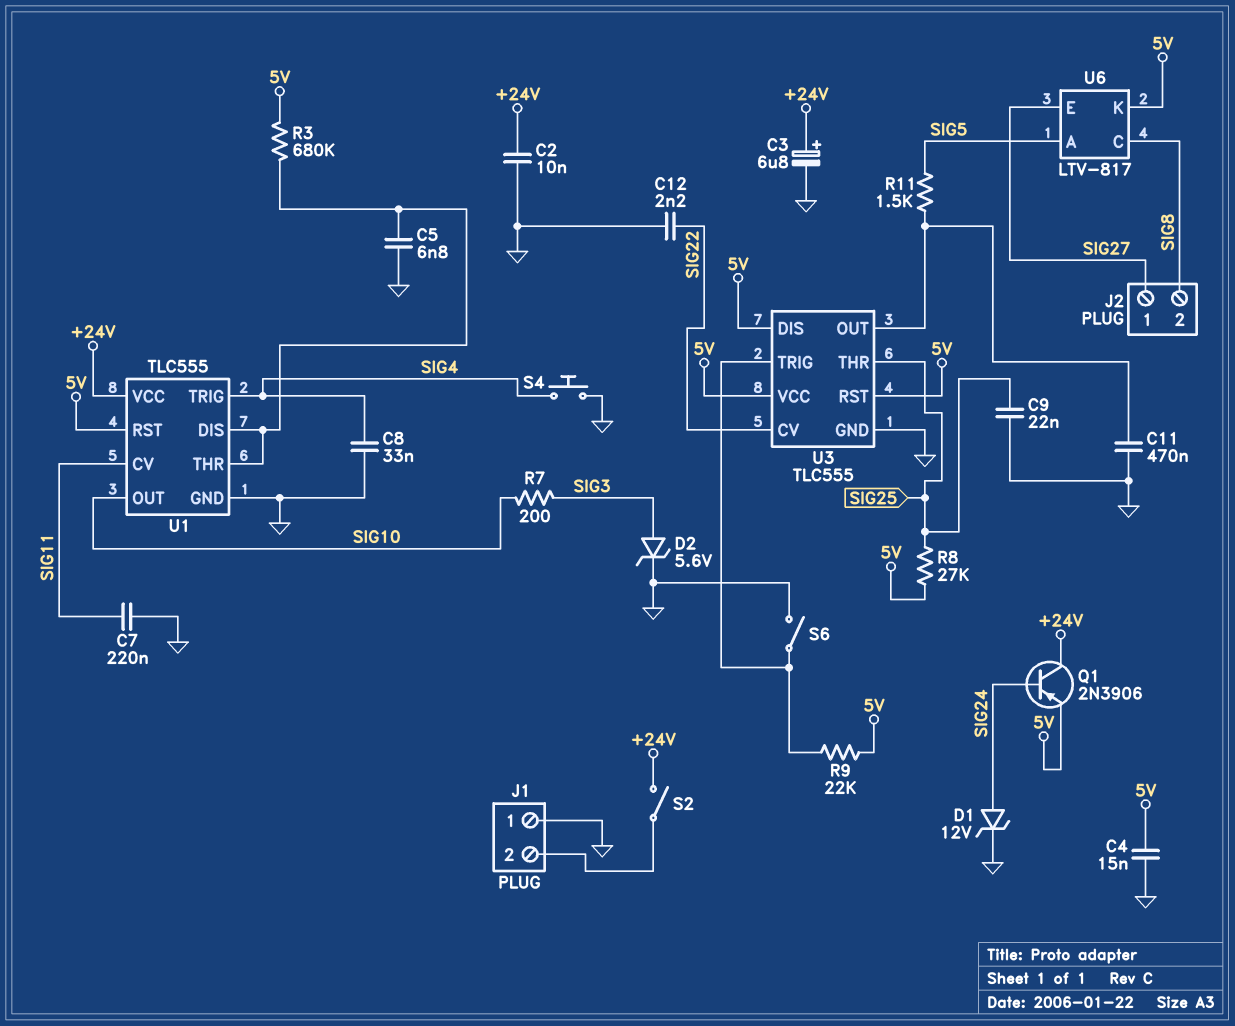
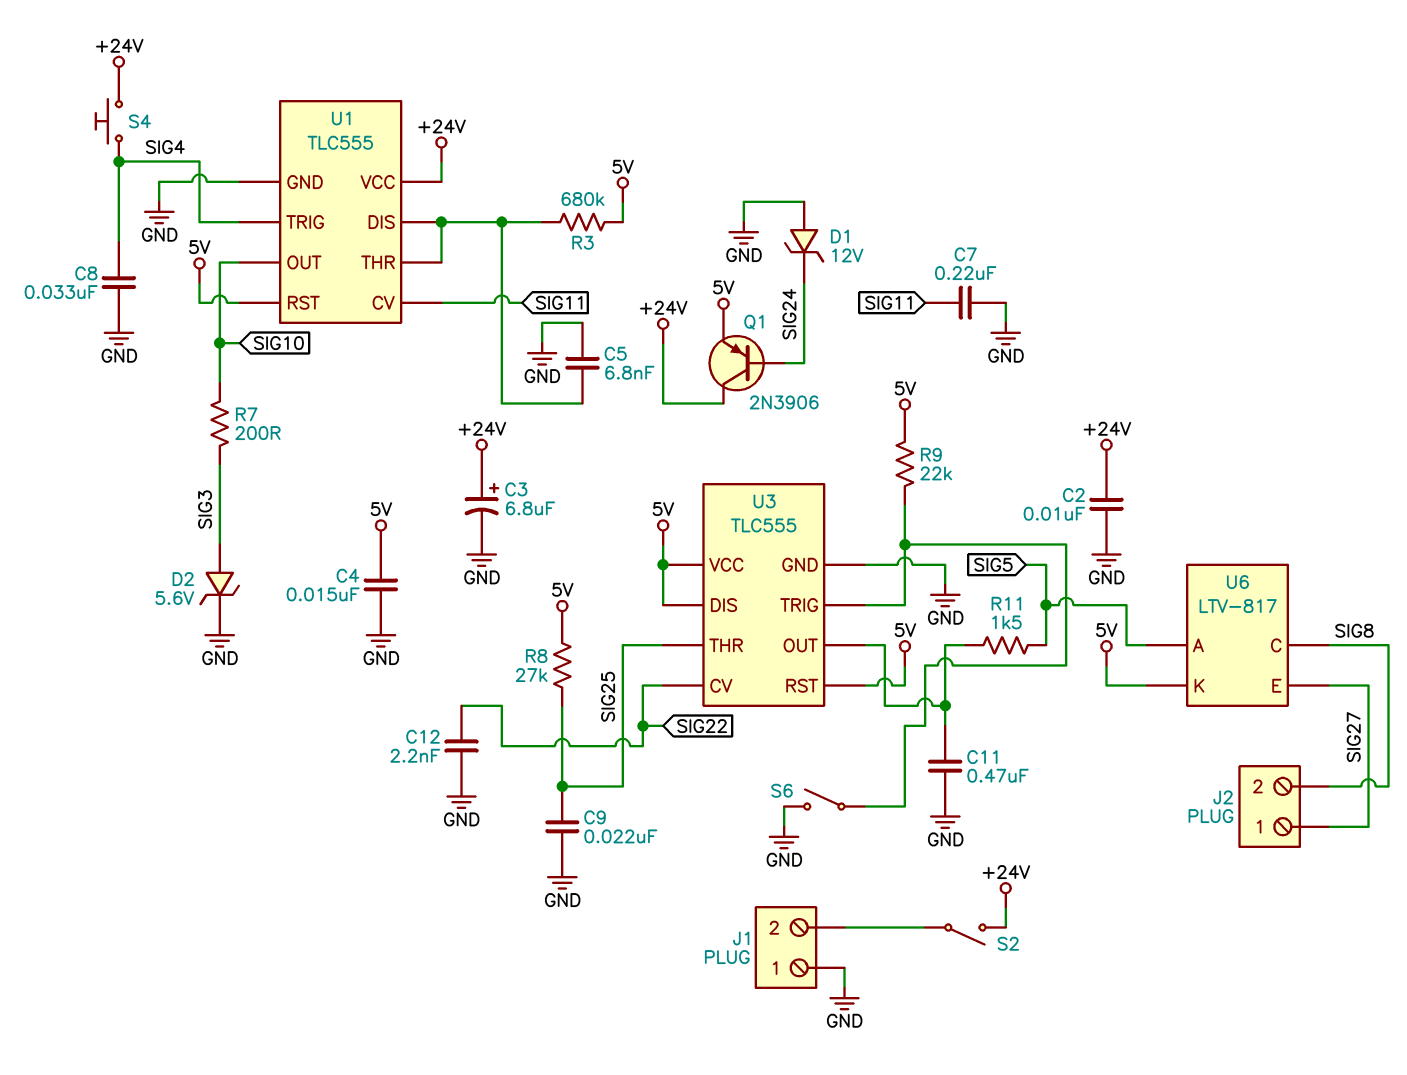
D1: zener 12V (A SIG24, K GND) -> zener 12V (A GND, K SIG24)
S4: button (GND, SIG4) -> button (+24V, SIG4)

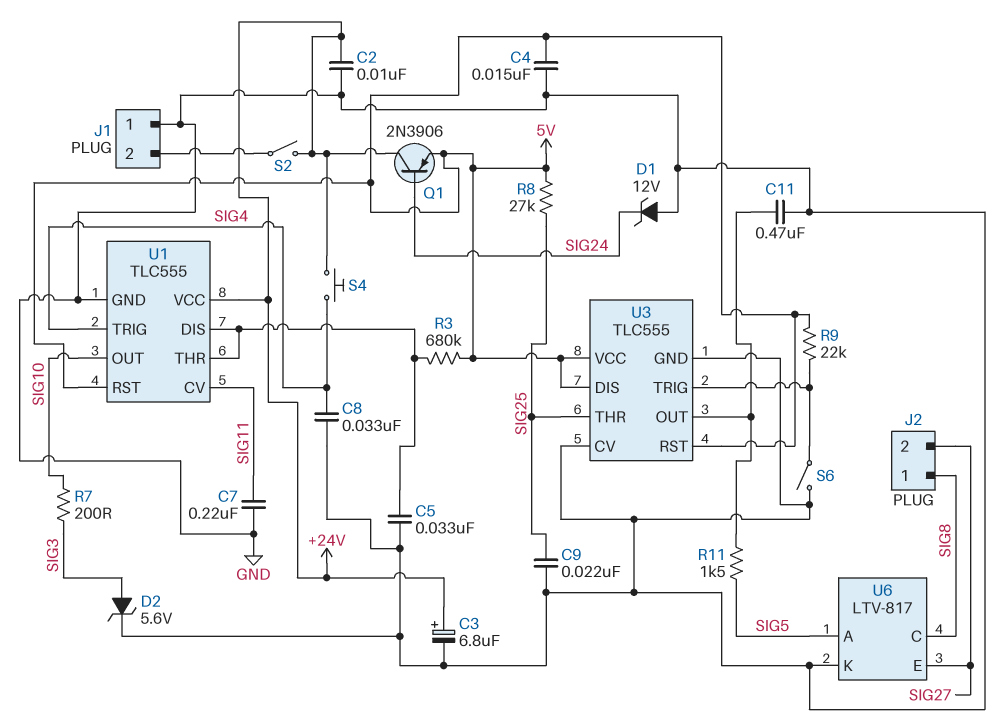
C5: 6.8nF (GND, U1/DIS) -> 33nF (GND, U1/DIS)
C12: 2.2nF (GND, SIG22) -> none
J2 pin 1: SIG27 -> SIG8
J2 pin 2: SIG8 -> SIG27
U3 pin CV: SIG22 -> GND
U6 pin K: 5V -> GND

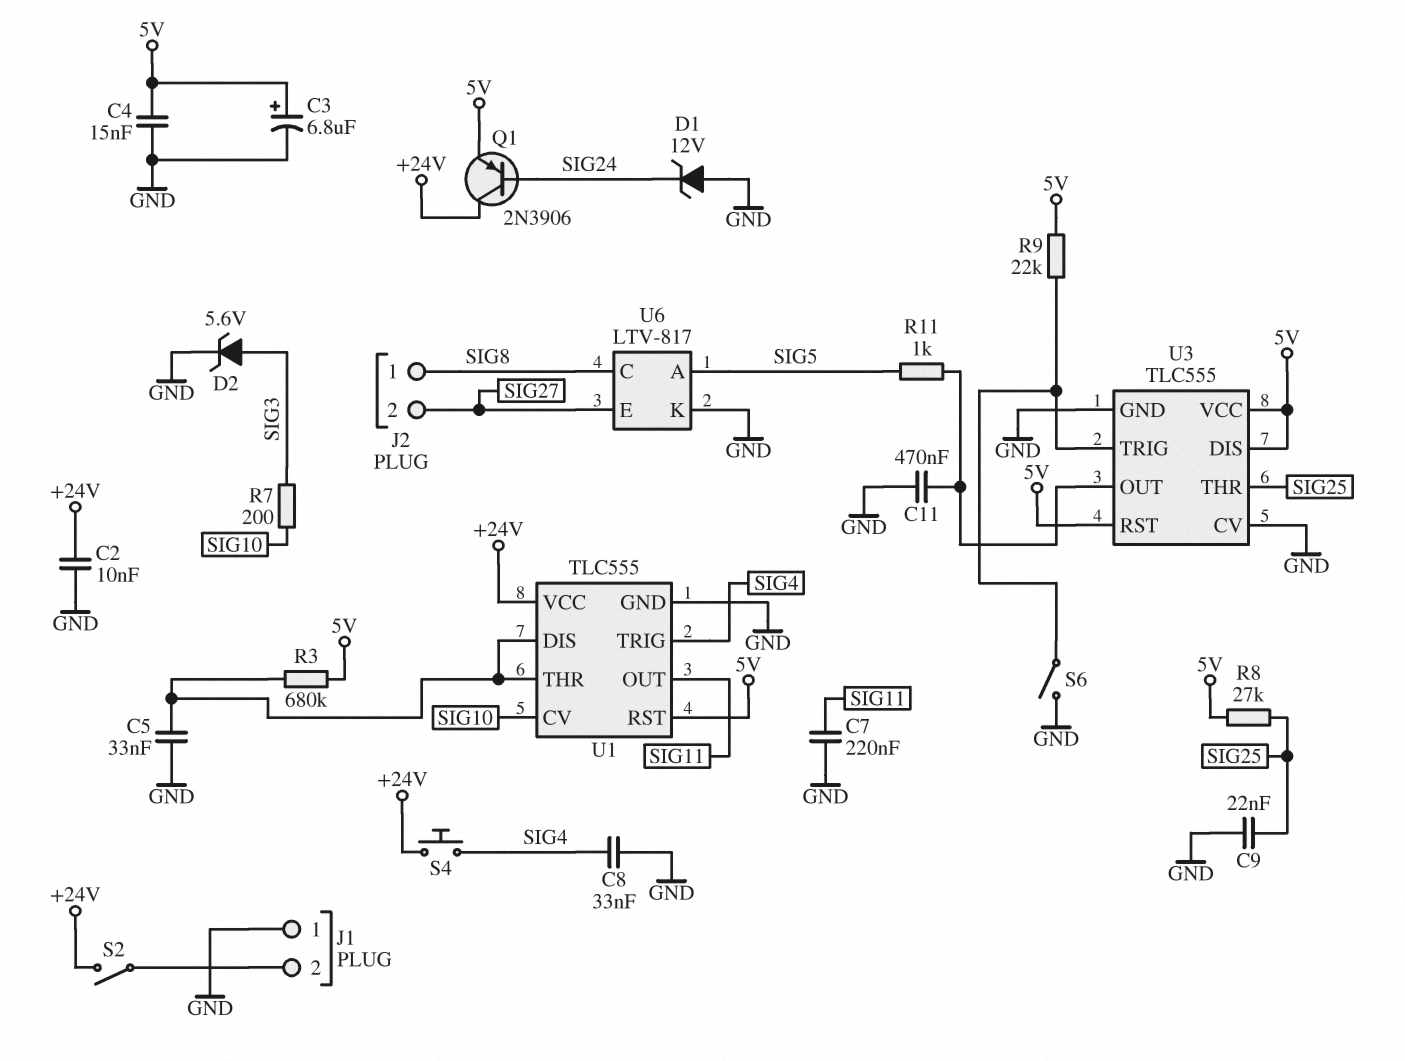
C3: 6.8uF (plus +24V, minus GND) -> 6.8uF (plus 5V, minus GND)
R11: 1.5k (SIG5, U3/OUT) -> 1k (SIG5, U3/OUT)
U1 pin CV: SIG11 -> SIG10
U1 pin OUT: SIG10 -> SIG11

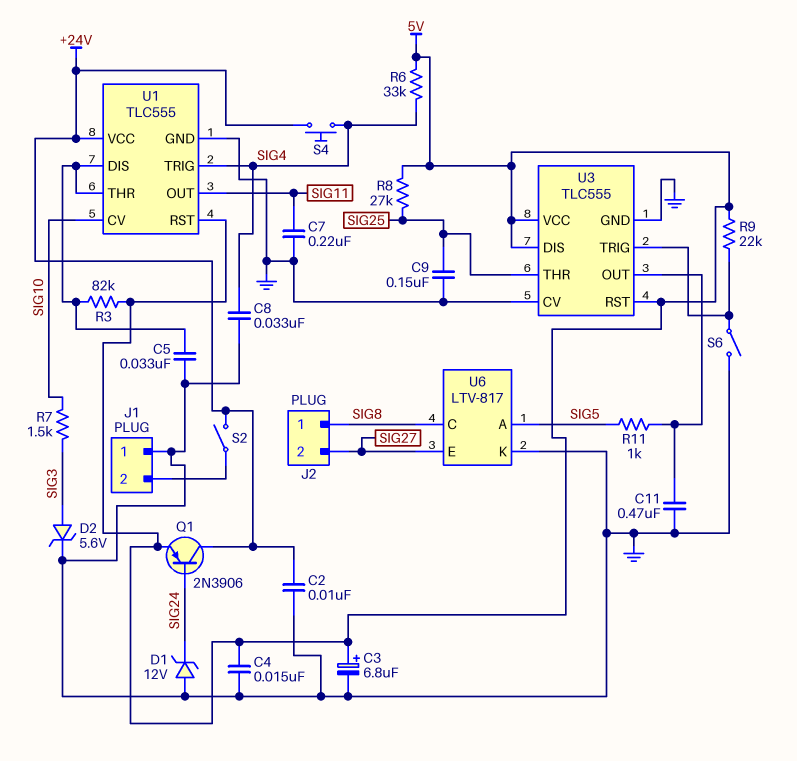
C9: 22nF (GND, SIG25) -> 150nF (GND, SIG25)
R3: 680k (5V, U1/DIS) -> 82k (5V, U1/DIS)
R6: none -> 33k (5V, SIG4)
R7: 200 (SIG3, SIG10) -> 1.5k (SIG3, SIG10)

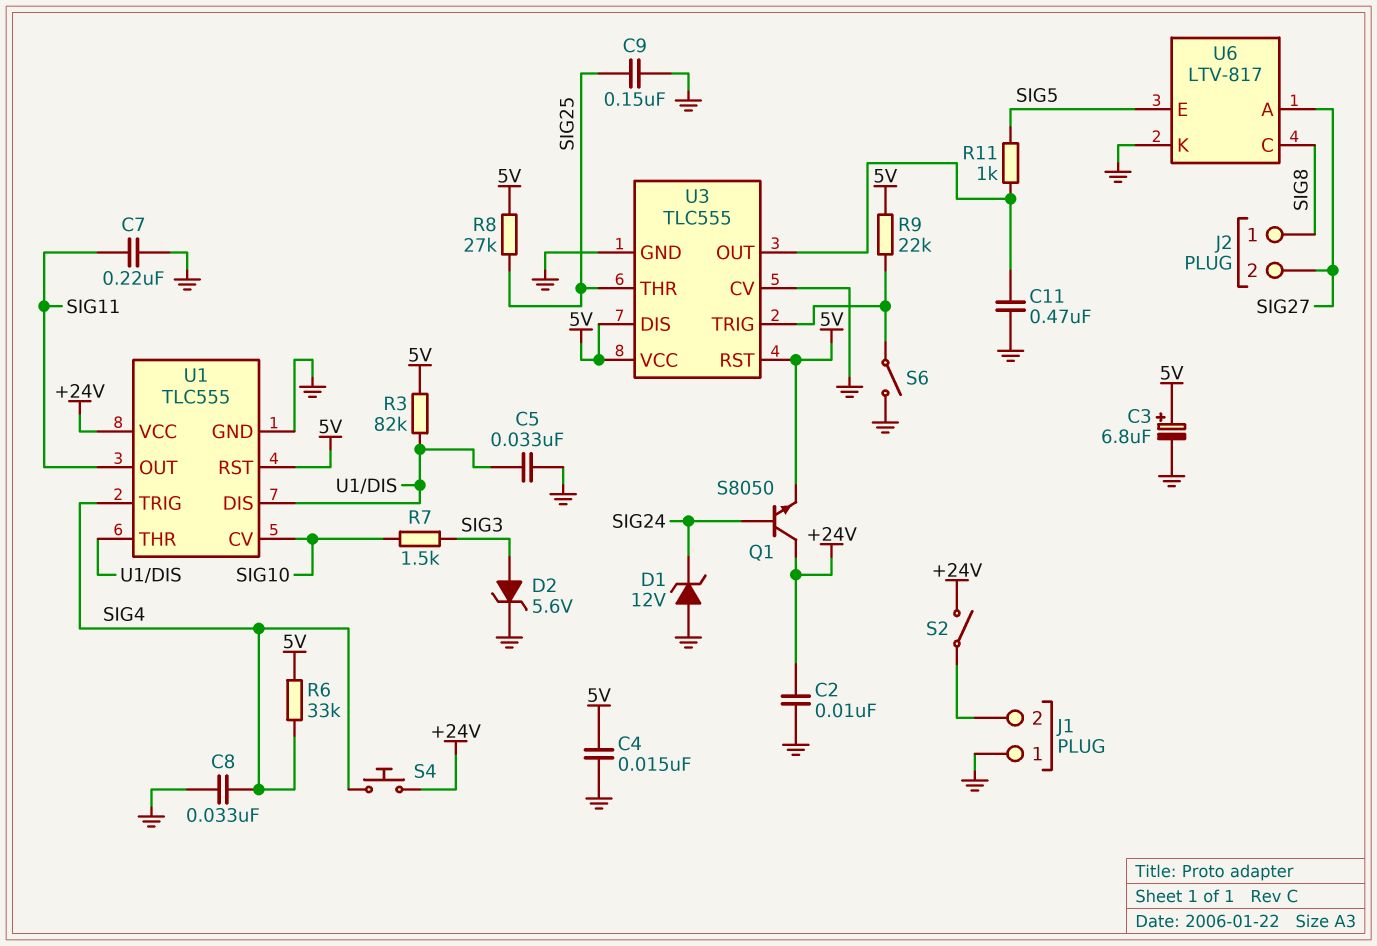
Q1: PNP 2N3906 (B SIG24, C +24V, E 5V) -> NPN S8050 (B SIG24, C +24V, E 5V)
U6 pin A: SIG5 -> SIG27
U6 pin E: SIG27 -> SIG5

